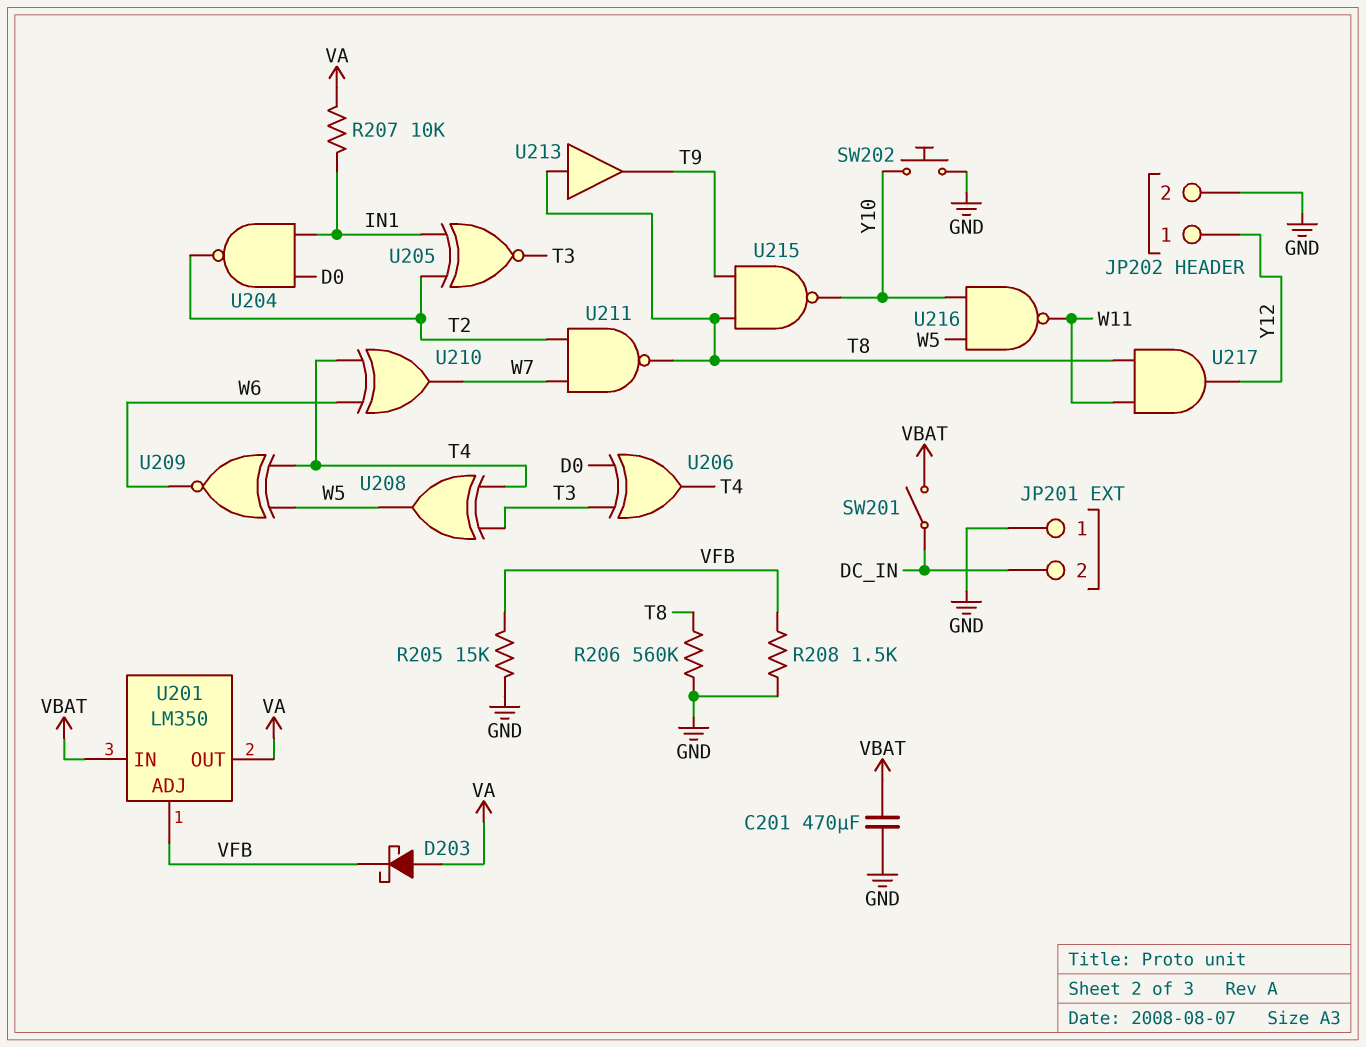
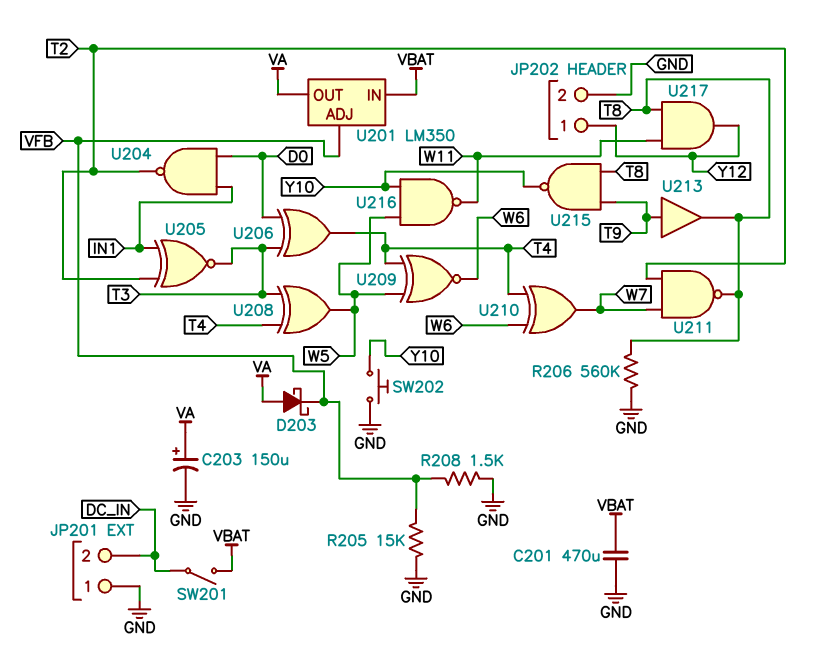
C203: none -> 150uF (plus VA, minus GND)
R207: 10k (IN1, VA) -> none
U213: buffer (in T8, out T9) -> buffer (in T9, out T8)

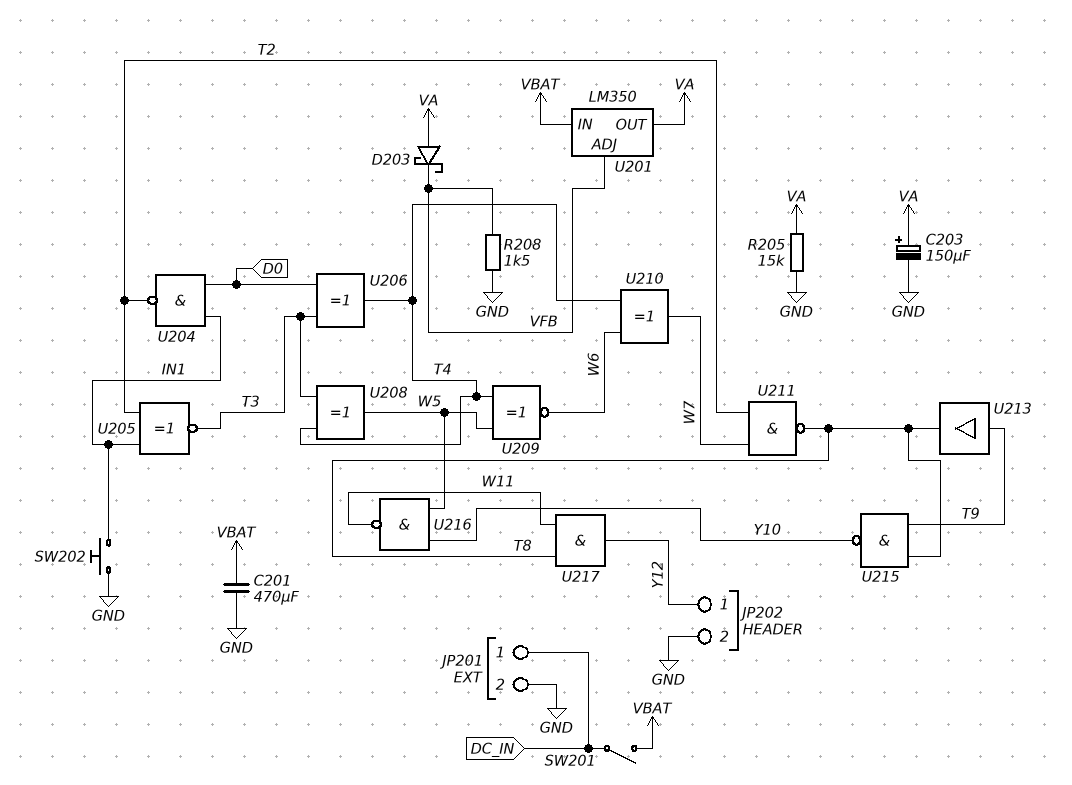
JP201 pin 1: GND -> DC_IN
JP201 pin 2: DC_IN -> GND
R205: 15k (GND, VFB) -> 15k (GND, VA)
R206: 560k (GND, T8) -> none
SW202: button (GND, Y10) -> button (GND, IN1)

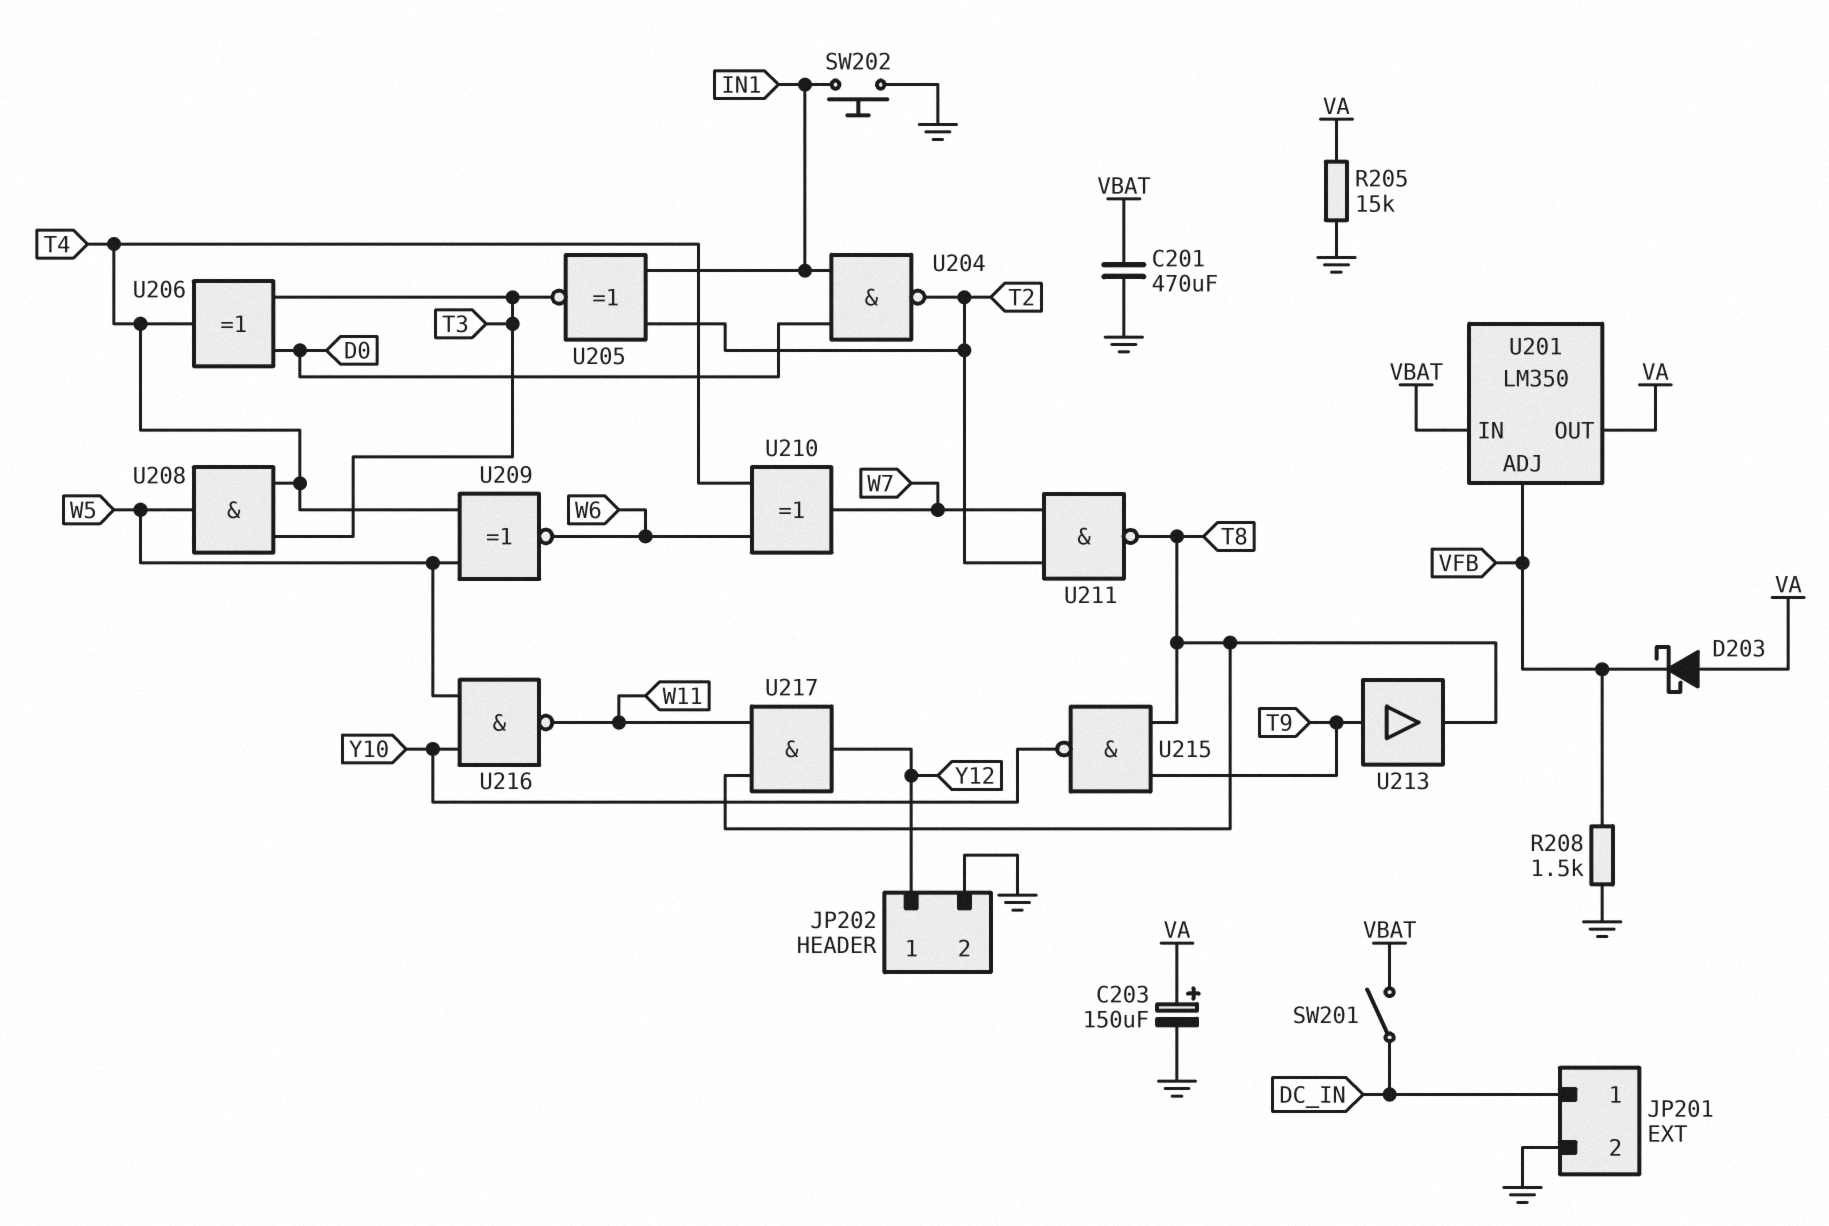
U208: XOR (in T3, in T4, out W5) -> AND (in T3, in T4, out W5)

